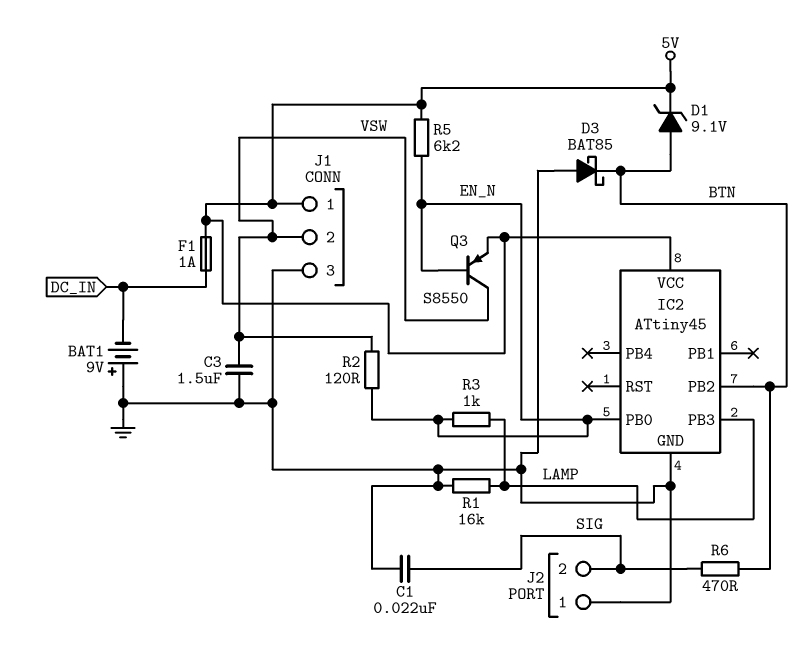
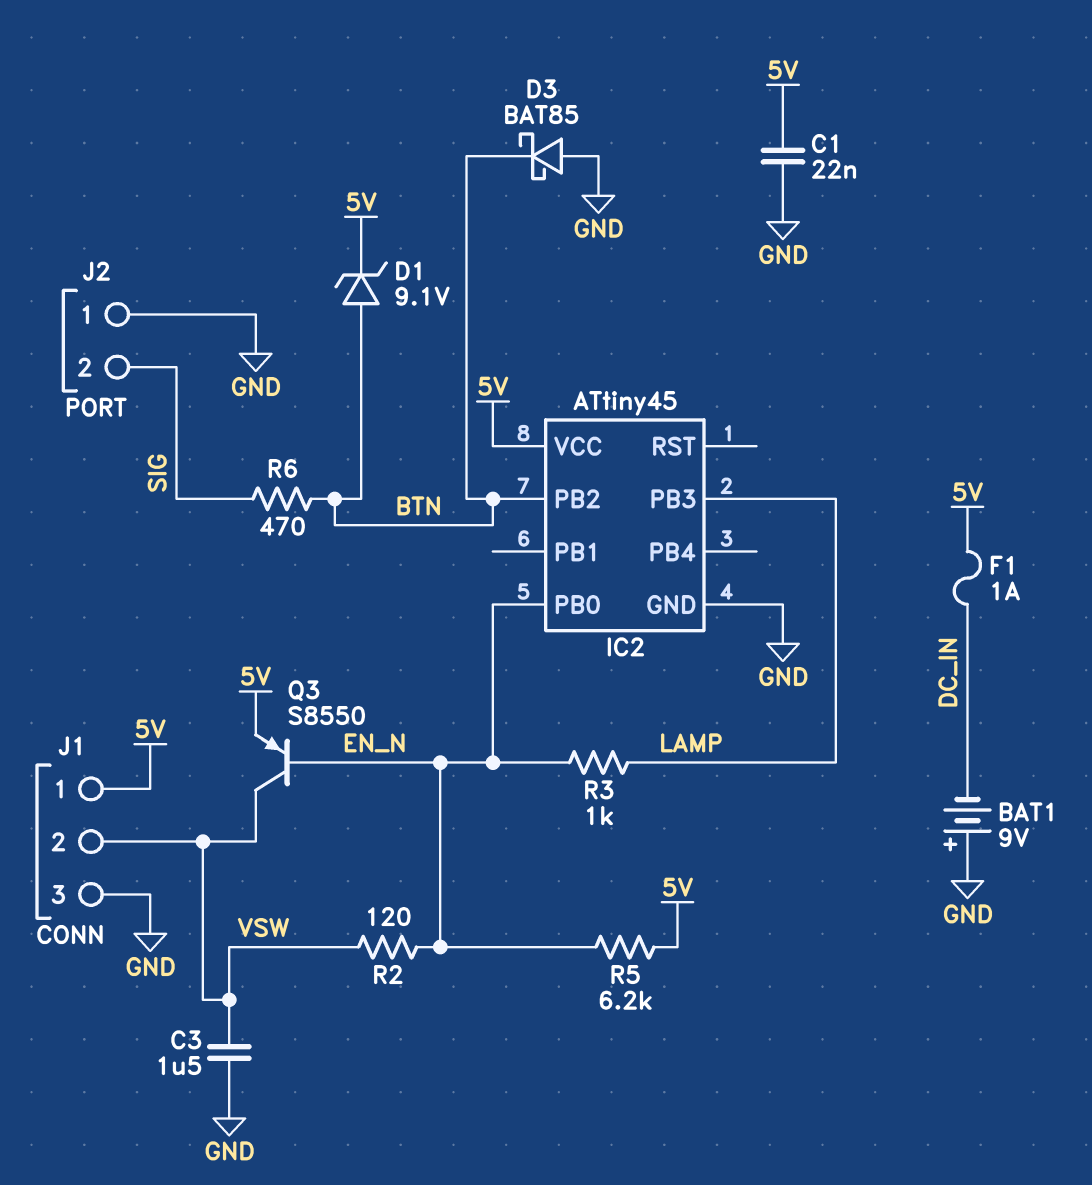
C1: 22nF (GND, SIG) -> 22nF (5V, GND)
R1: 16k (GND, LAMP) -> none

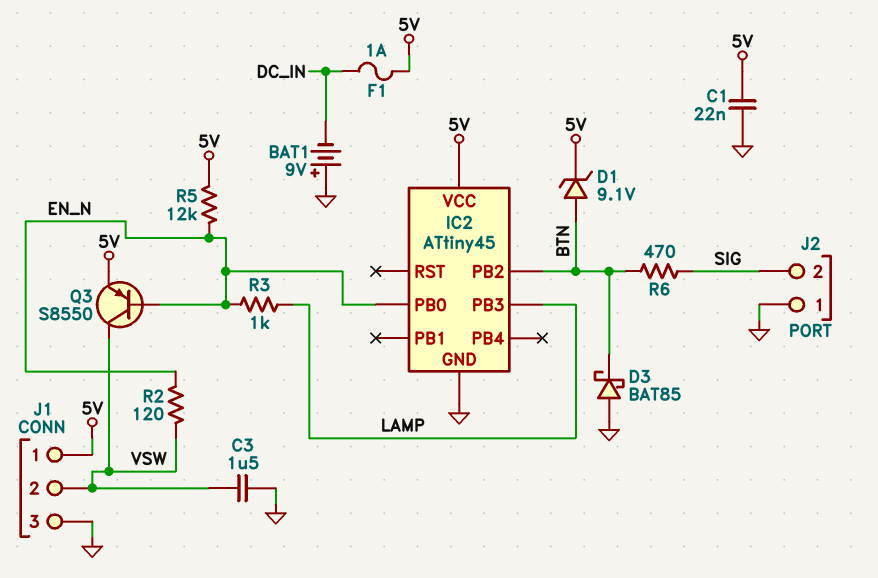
R5: 6.2k (5V, EN_N) -> 12k (5V, EN_N)

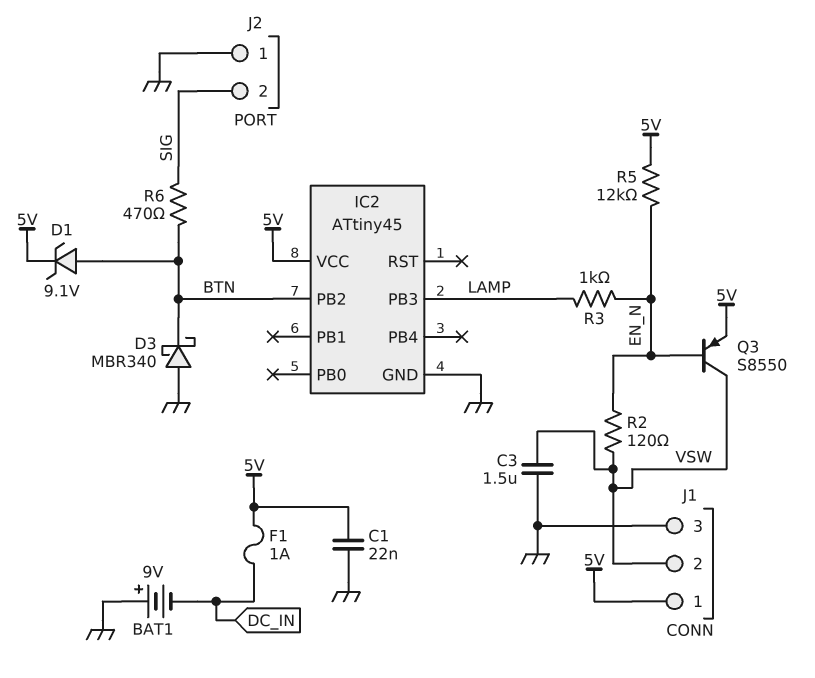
D3: schottky BAT85 (A GND, K BTN) -> schottky MBR340 (A GND, K BTN)
IC2 pin PB0: EN_N -> none

